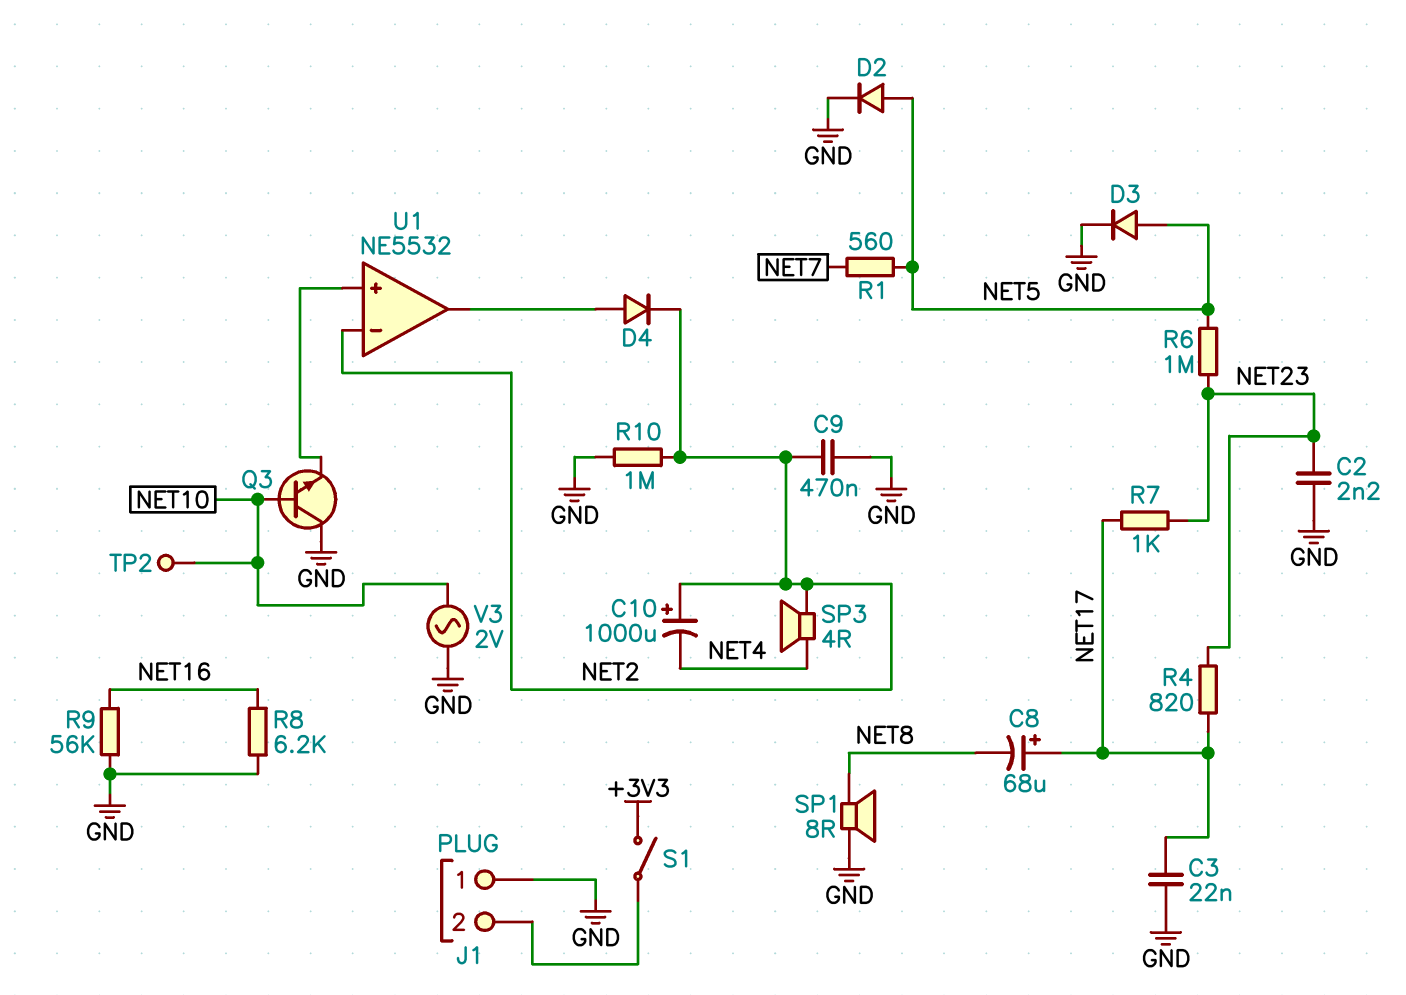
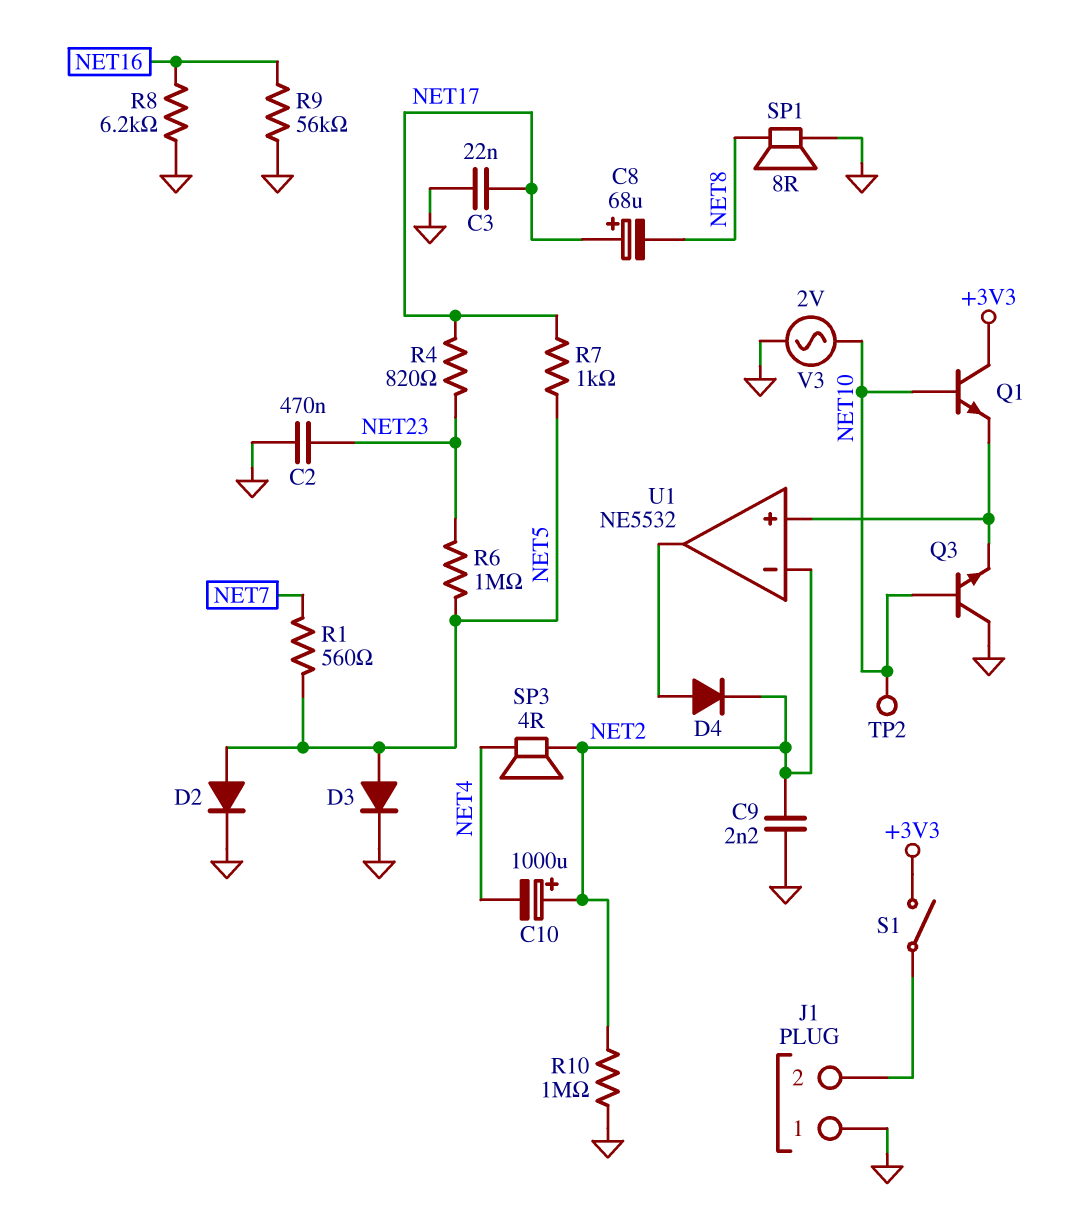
C2: 2.2nF (GND, NET23) -> 470nF (GND, NET23)
C9: 470nF (GND, NET2) -> 2.2nF (GND, NET2)
Q1: none -> NPN (B NET10, C +3V3, E U1/in+)
R7: 1k (NET17, NET23) -> 1k (NET5, NET17)

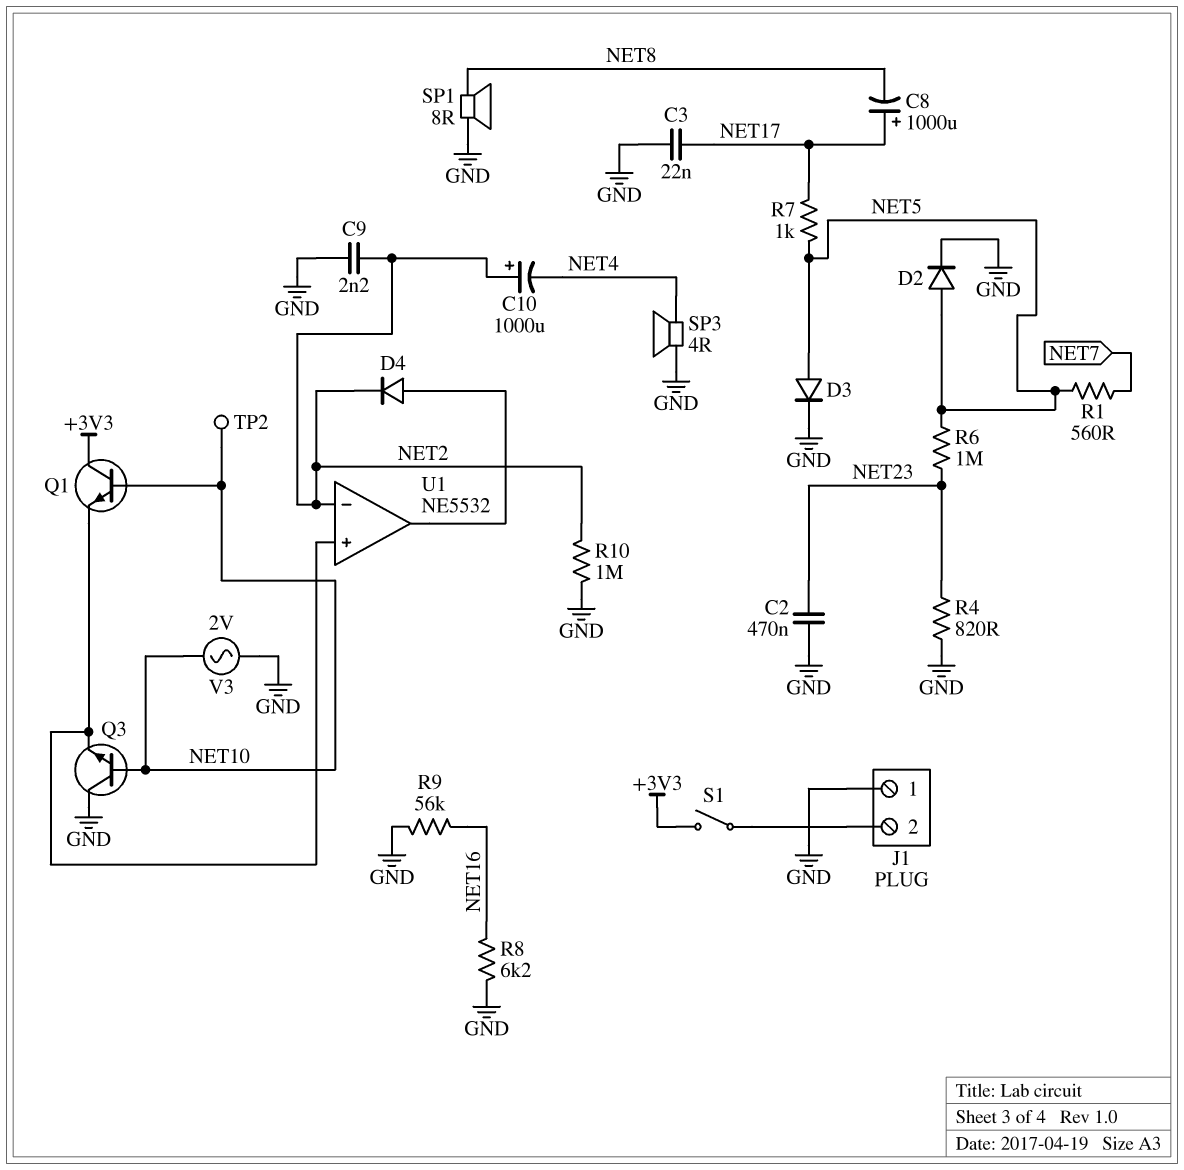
C8: 68uF (plus NET17, minus NET8) -> 1000uF (plus NET17, minus NET8)
R4: 820 (NET17, NET23) -> 820 (GND, NET23)
SP3: speaker 4R (NET2, NET4) -> speaker 4R (GND, NET4)

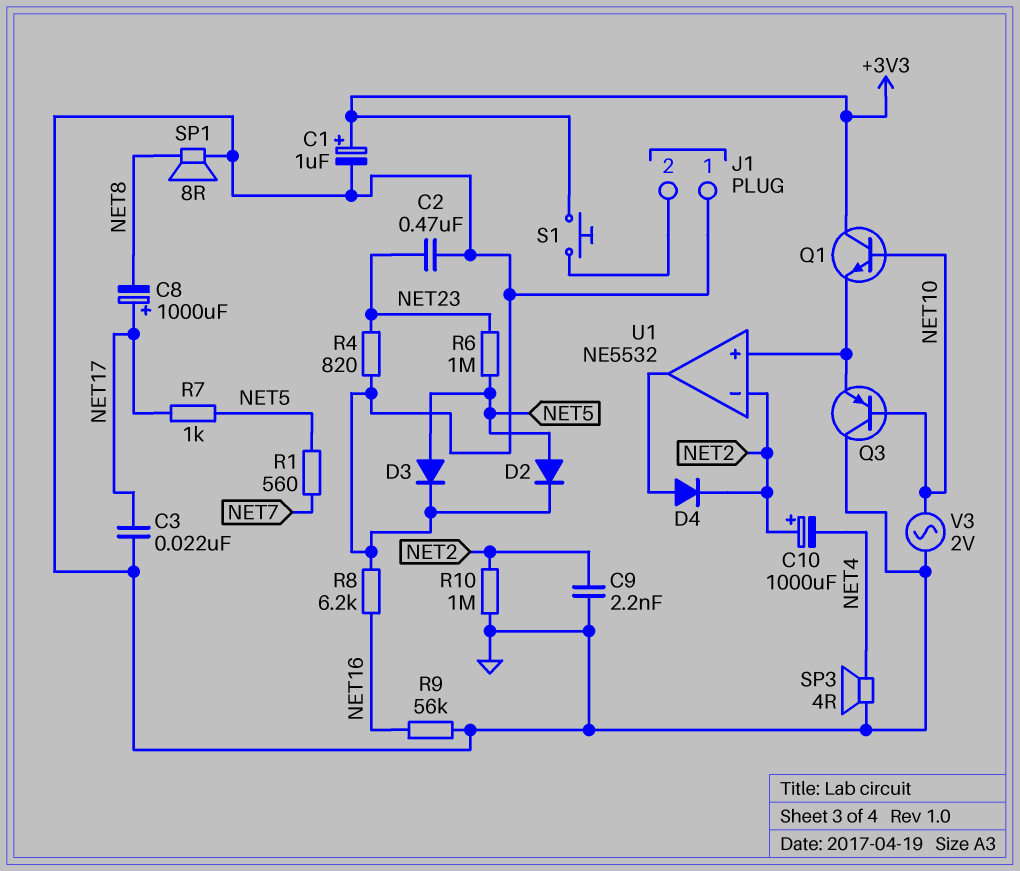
C1: none -> 1uF (plus +3V3, minus GND)
Q3: NPN (B NET10, C GND, E U1/in+) -> PNP (B NET10, C GND, E U1/in+)
S1: switch (+3V3, J1/2) -> button (+3V3, J1/2)
TP2: test point (NET10) -> none

